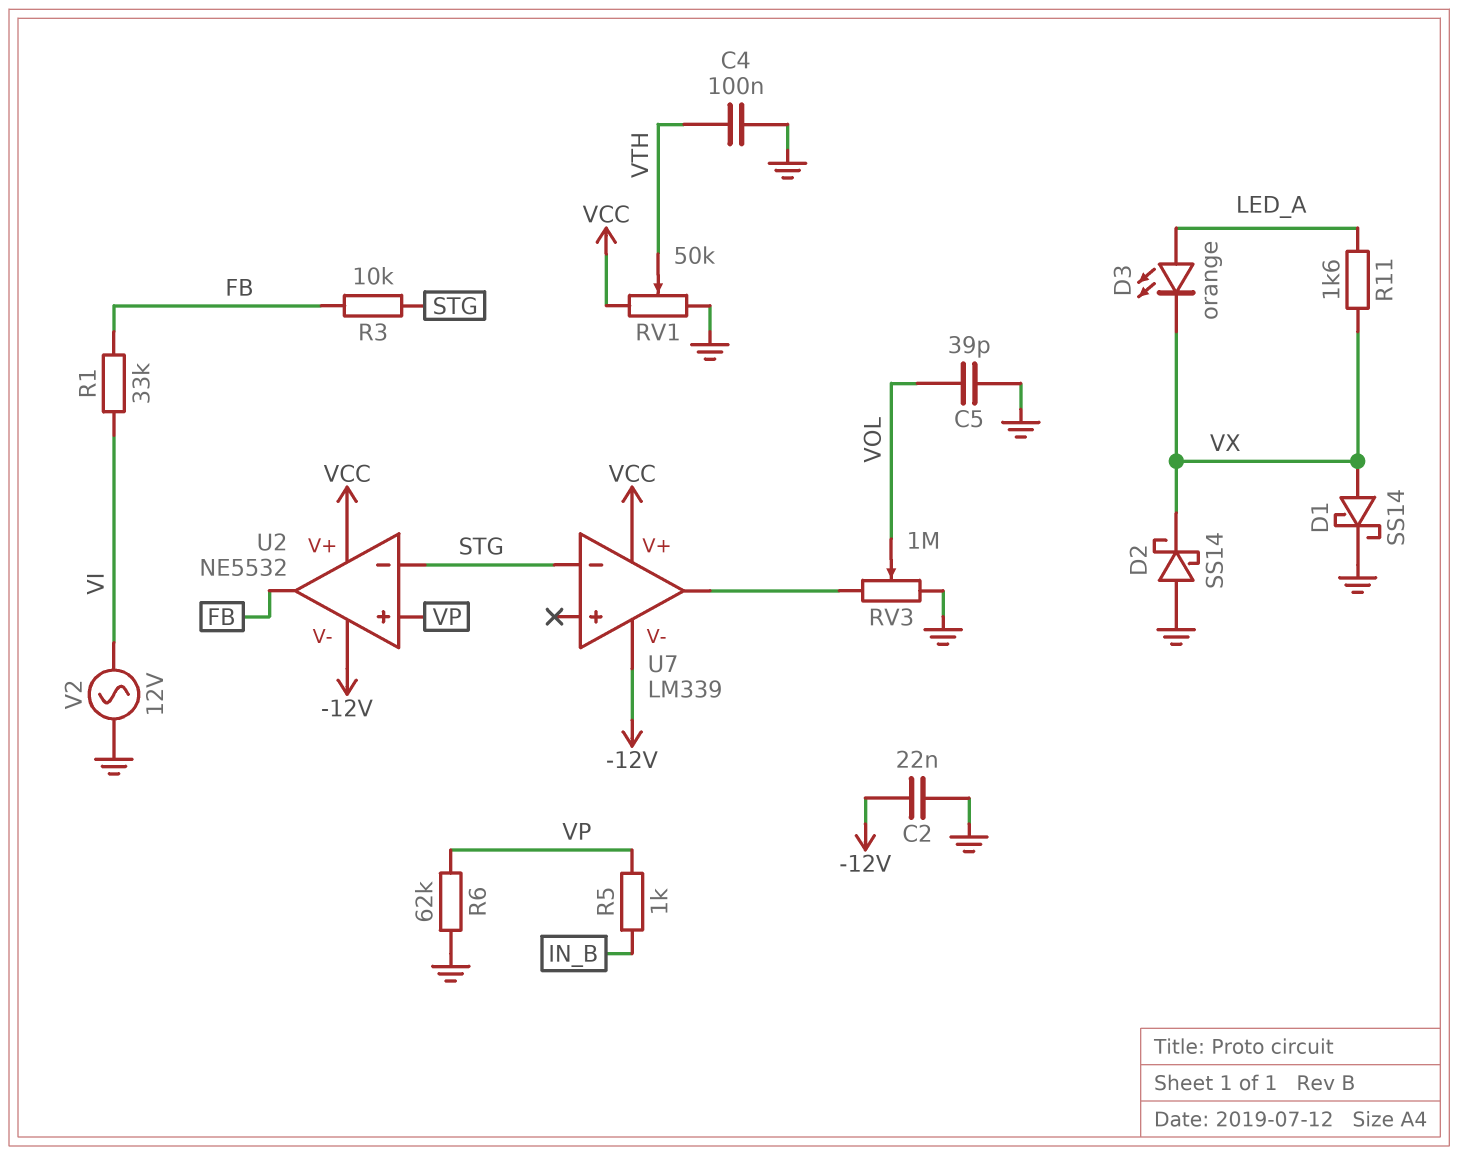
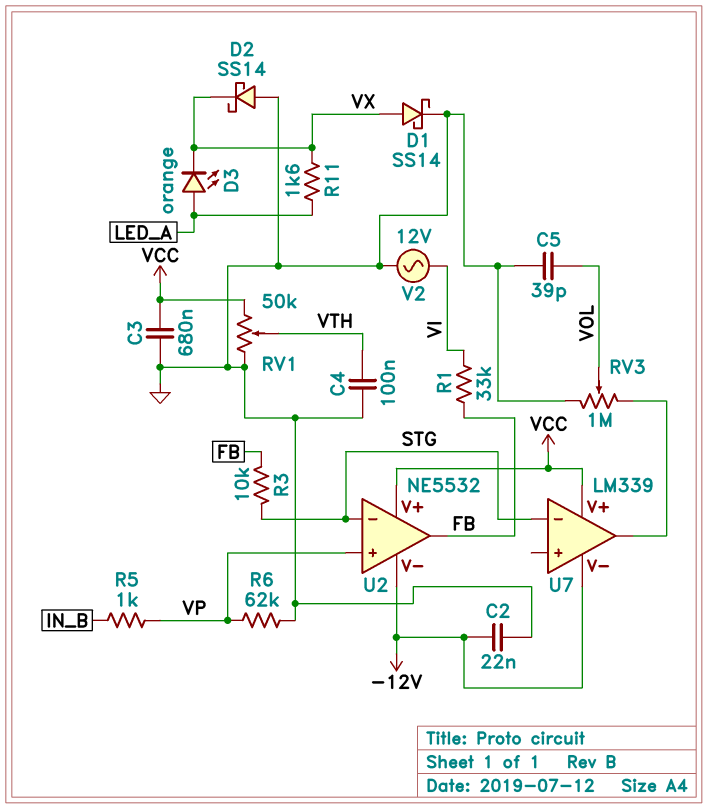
C3: none -> 680nF (GND, VCC)

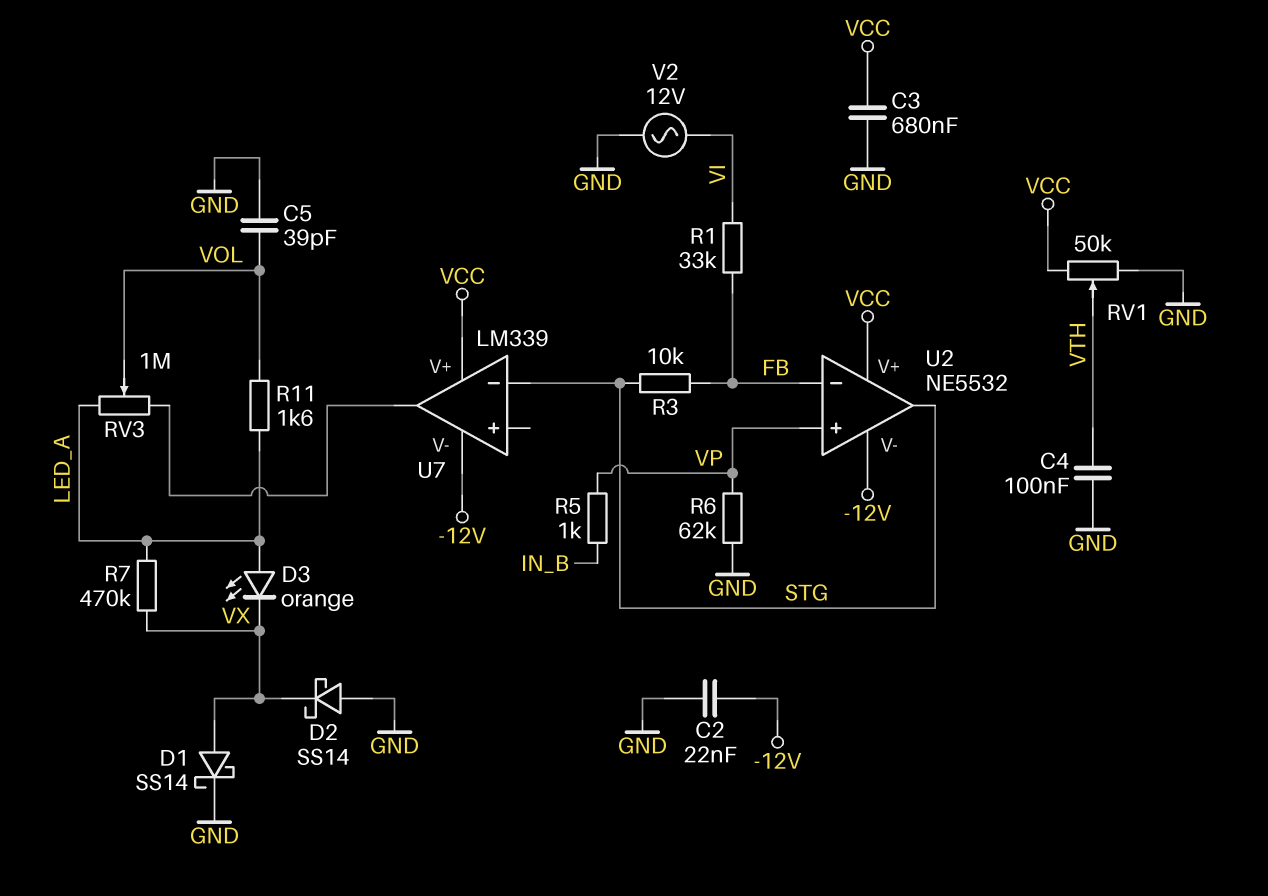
R7: none -> 470k (LED_A, VX)
R11: 1.6k (LED_A, VX) -> 1.6k (LED_A, VOL)
RV3: 1M (GND, U7/out, wiper VOL) -> 1M (LED_A, U7/out, wiper VOL)
U2 pin in-: STG -> FB
U2 pin out: FB -> STG

